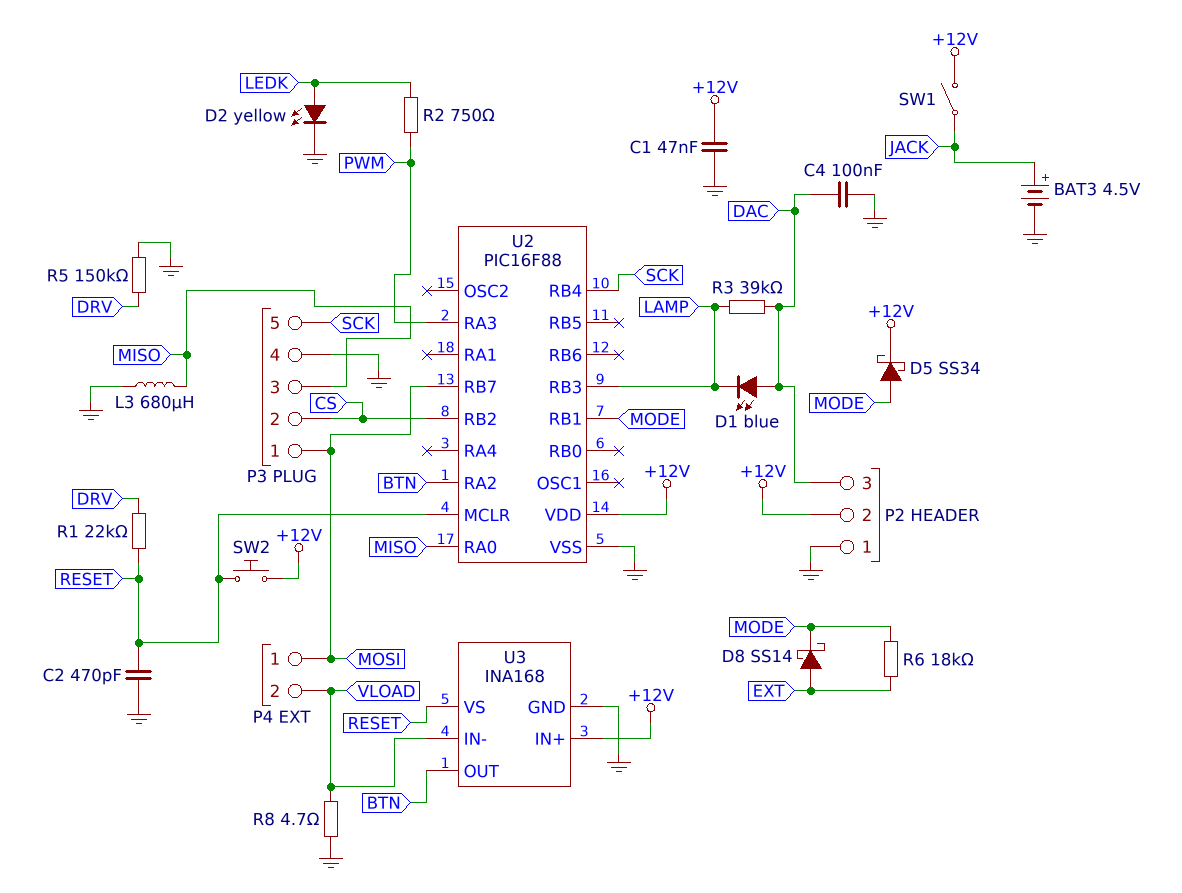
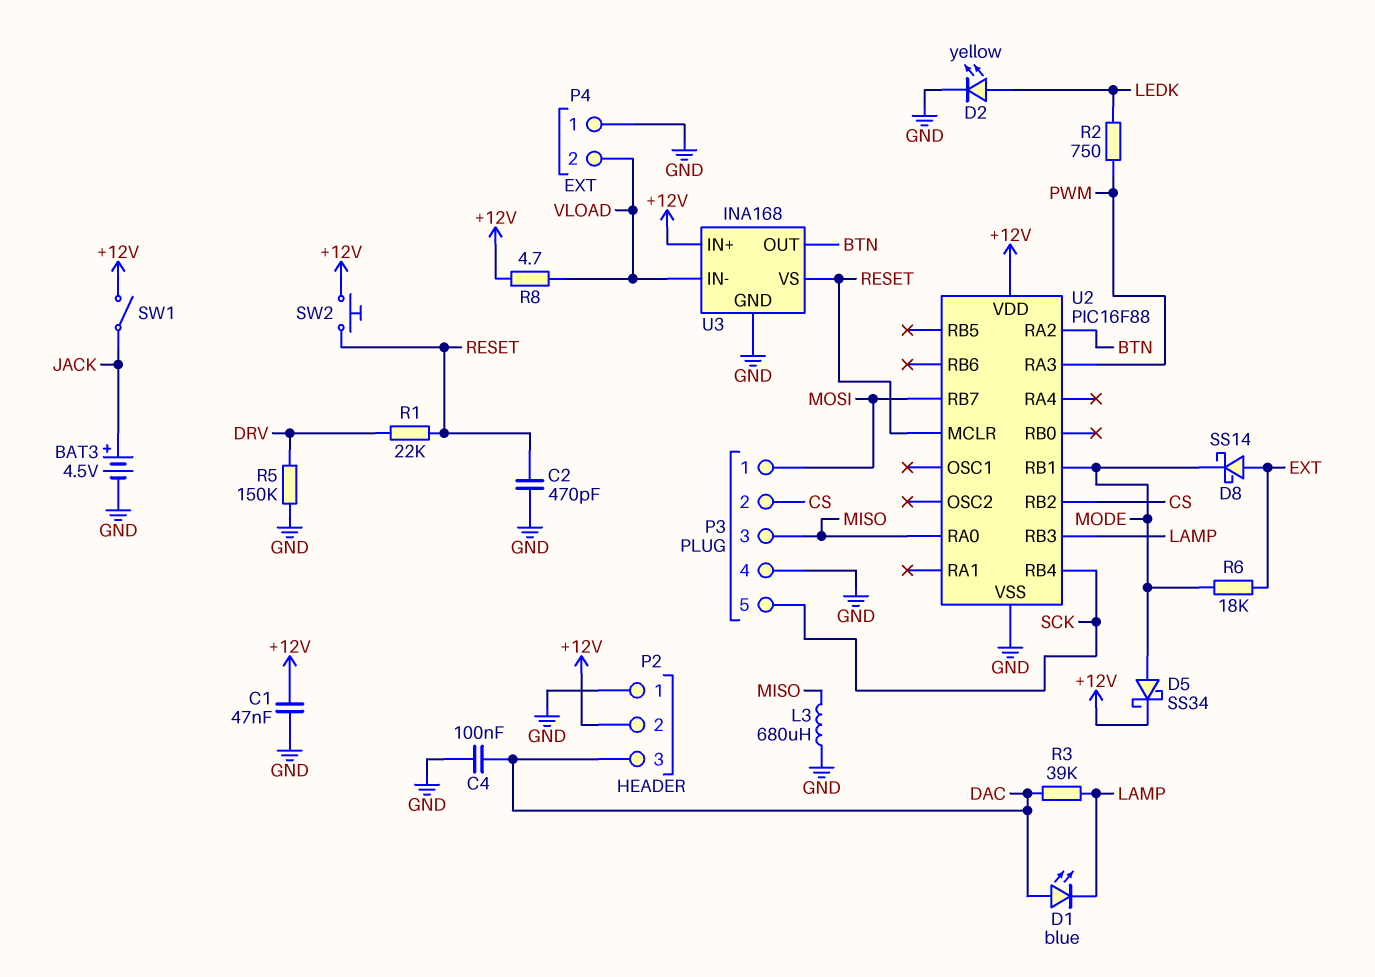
P4 pin 1: MOSI -> GND
R8: 4.7 (GND, VLOAD) -> 4.7 (+12V, VLOAD)

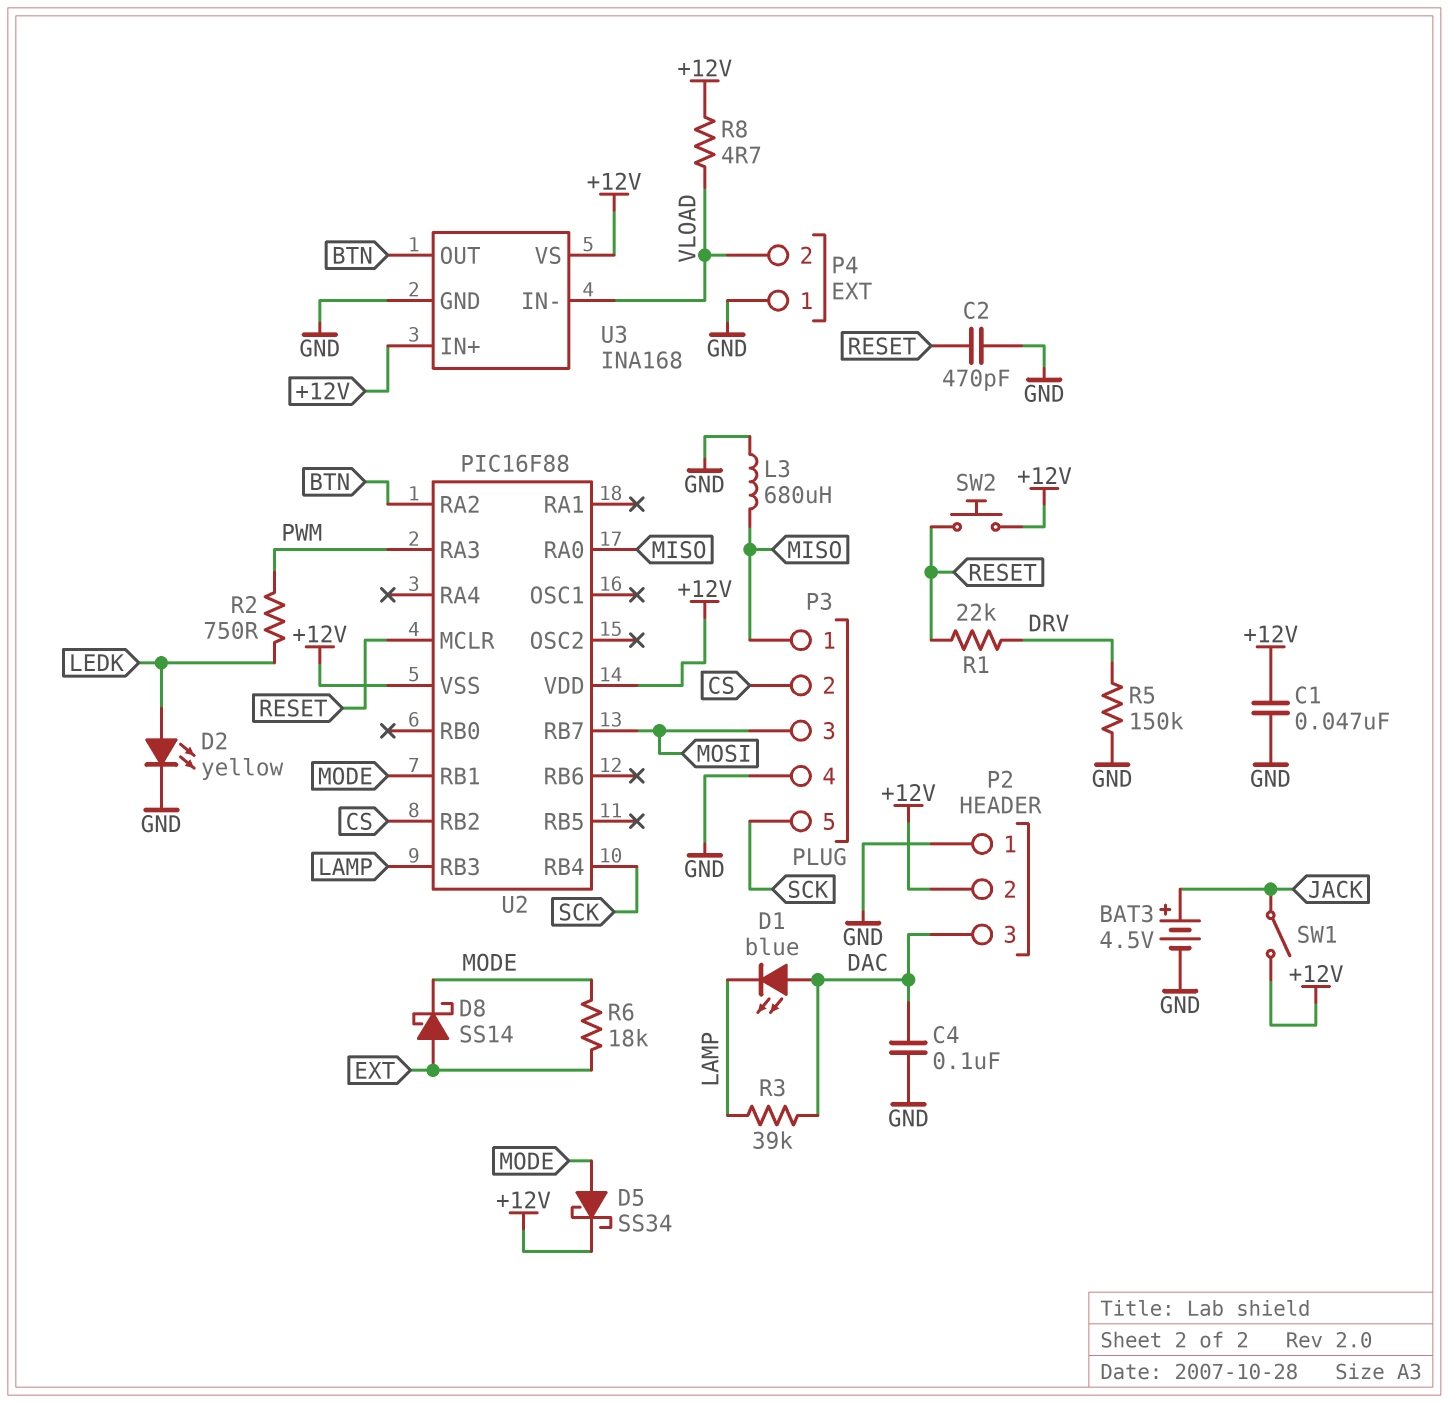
P3 pin 1: MOSI -> MISO
P3 pin 3: MISO -> MOSI
U2 pin VSS: GND -> +12V
U3 pin VS: RESET -> +12V

